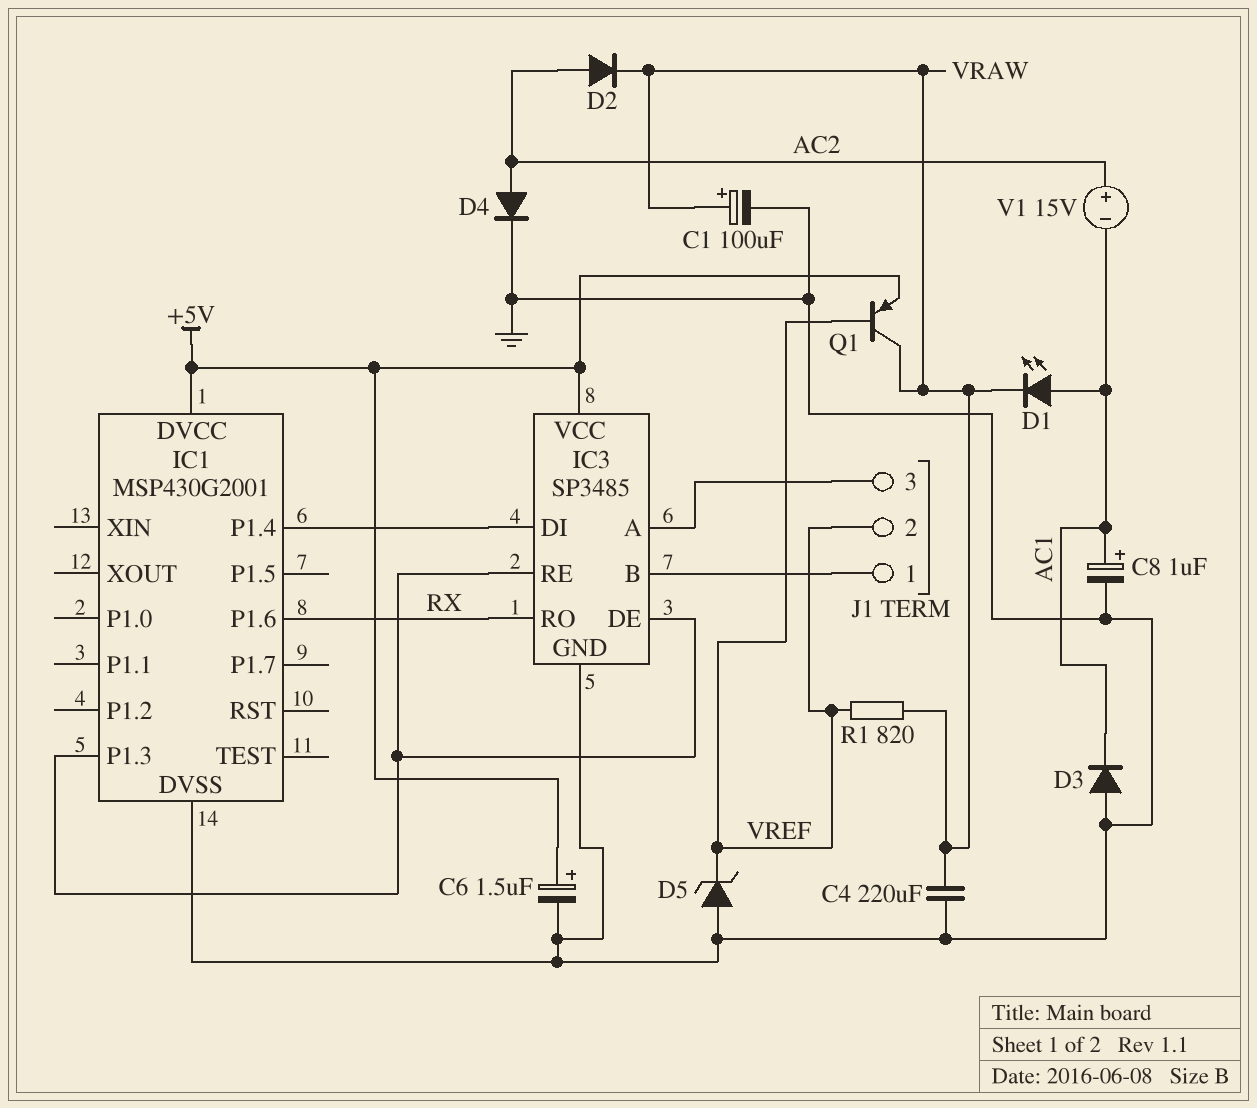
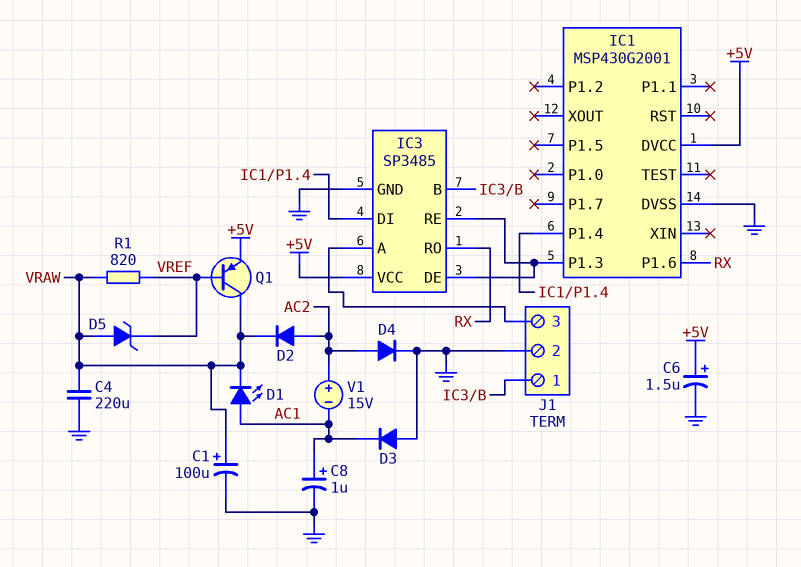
D5: zener (A GND, K VREF) -> zener (A VRAW, K VREF)
J1 pin 2: VREF -> GND

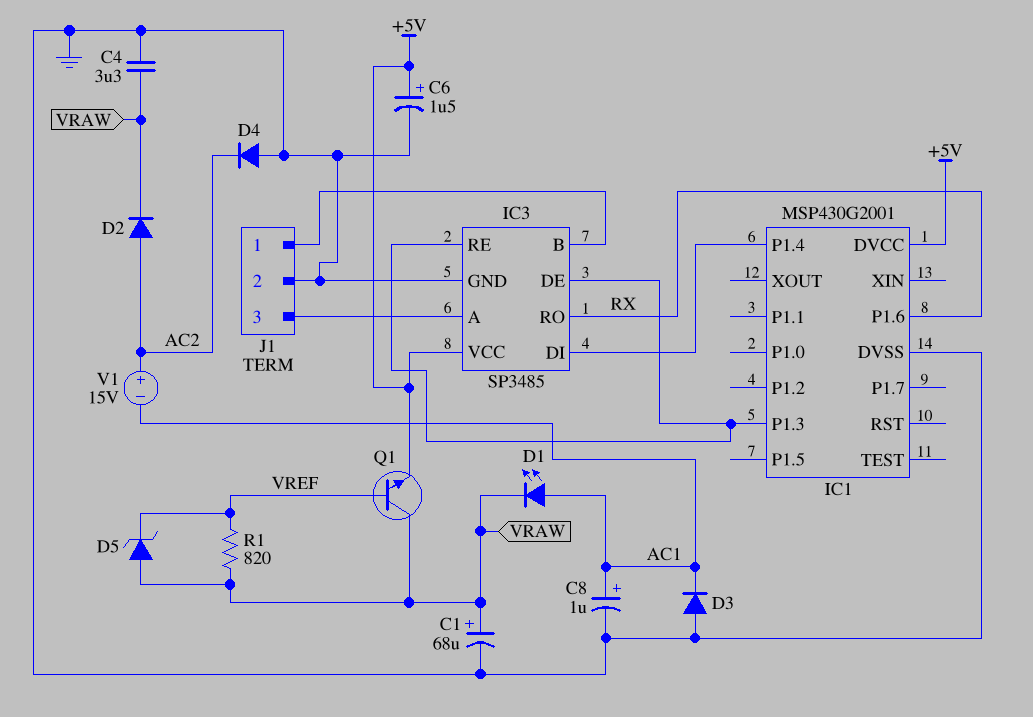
C1: 100uF (plus VRAW, minus GND) -> 68uF (plus VRAW, minus GND)
C4: 220uF (GND, VRAW) -> 3.3uF (GND, VRAW)
D4: diode (A AC2, K GND) -> diode (A GND, K AC2)
Q1: PNP (B VREF, C VRAW, E +5V) -> NPN (B VREF, C VRAW, E +5V)

